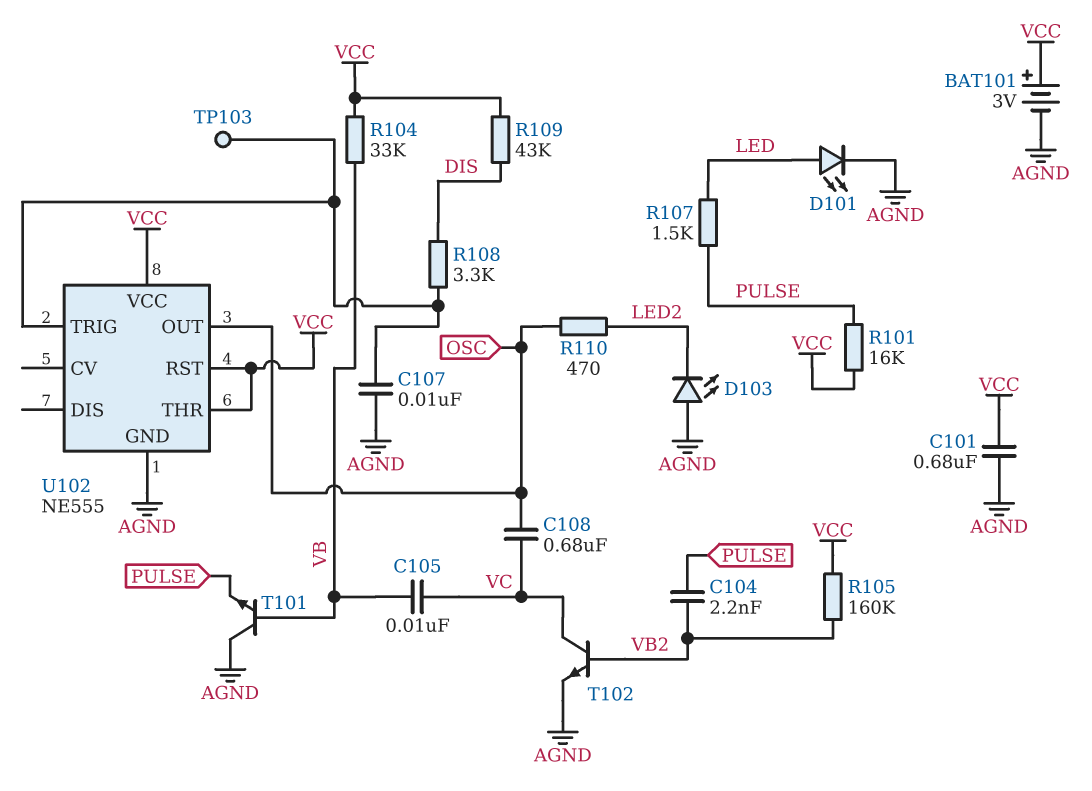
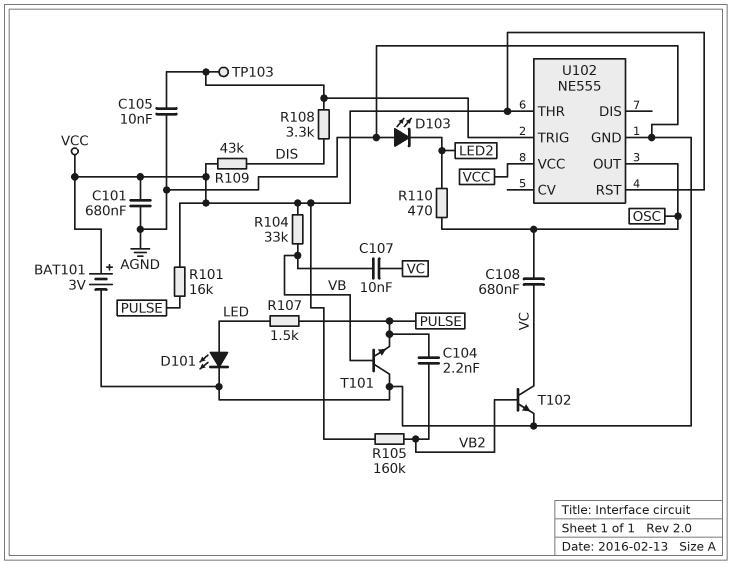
C105: 10nF (VB, VC) -> 10nF (AGND, U102/TRIG)
C107: 10nF (AGND, U102/TRIG) -> 10nF (VB, VC)

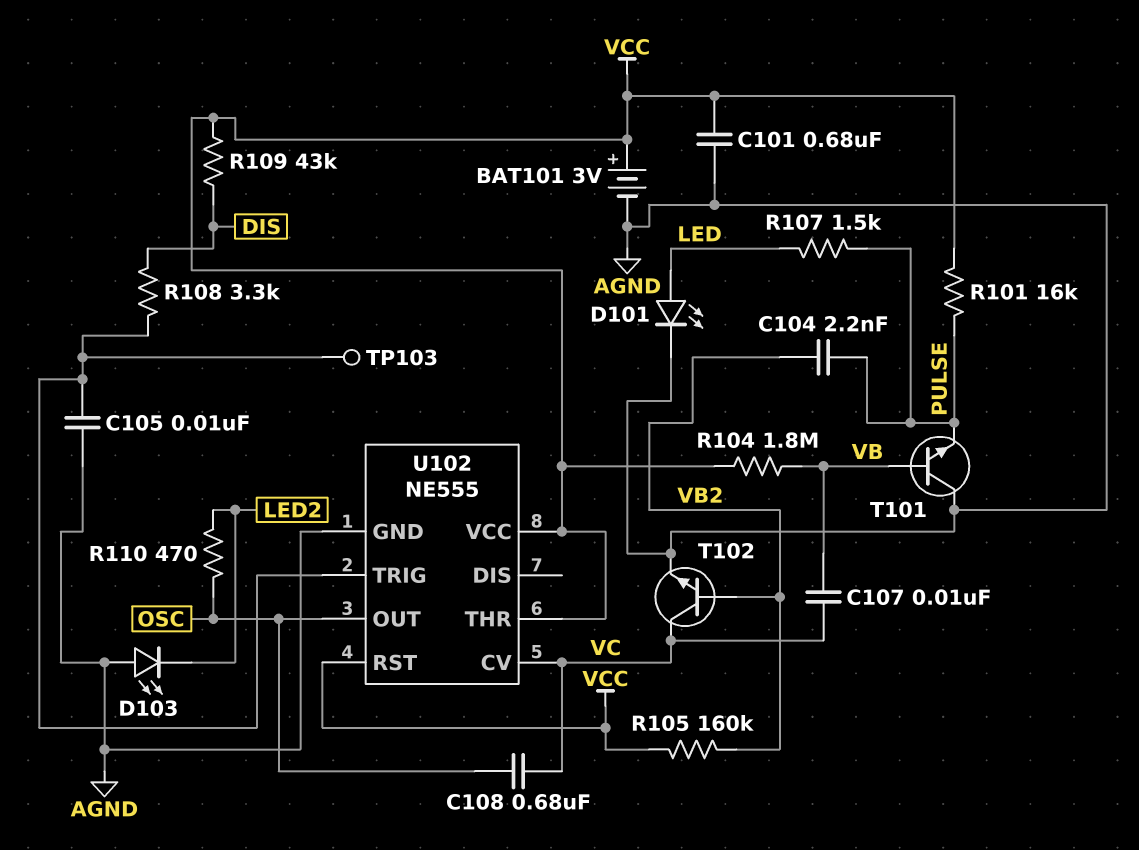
R104: 33k (VB, VCC) -> 1.8M (VB, VCC)
U102 pin CV: none -> VC

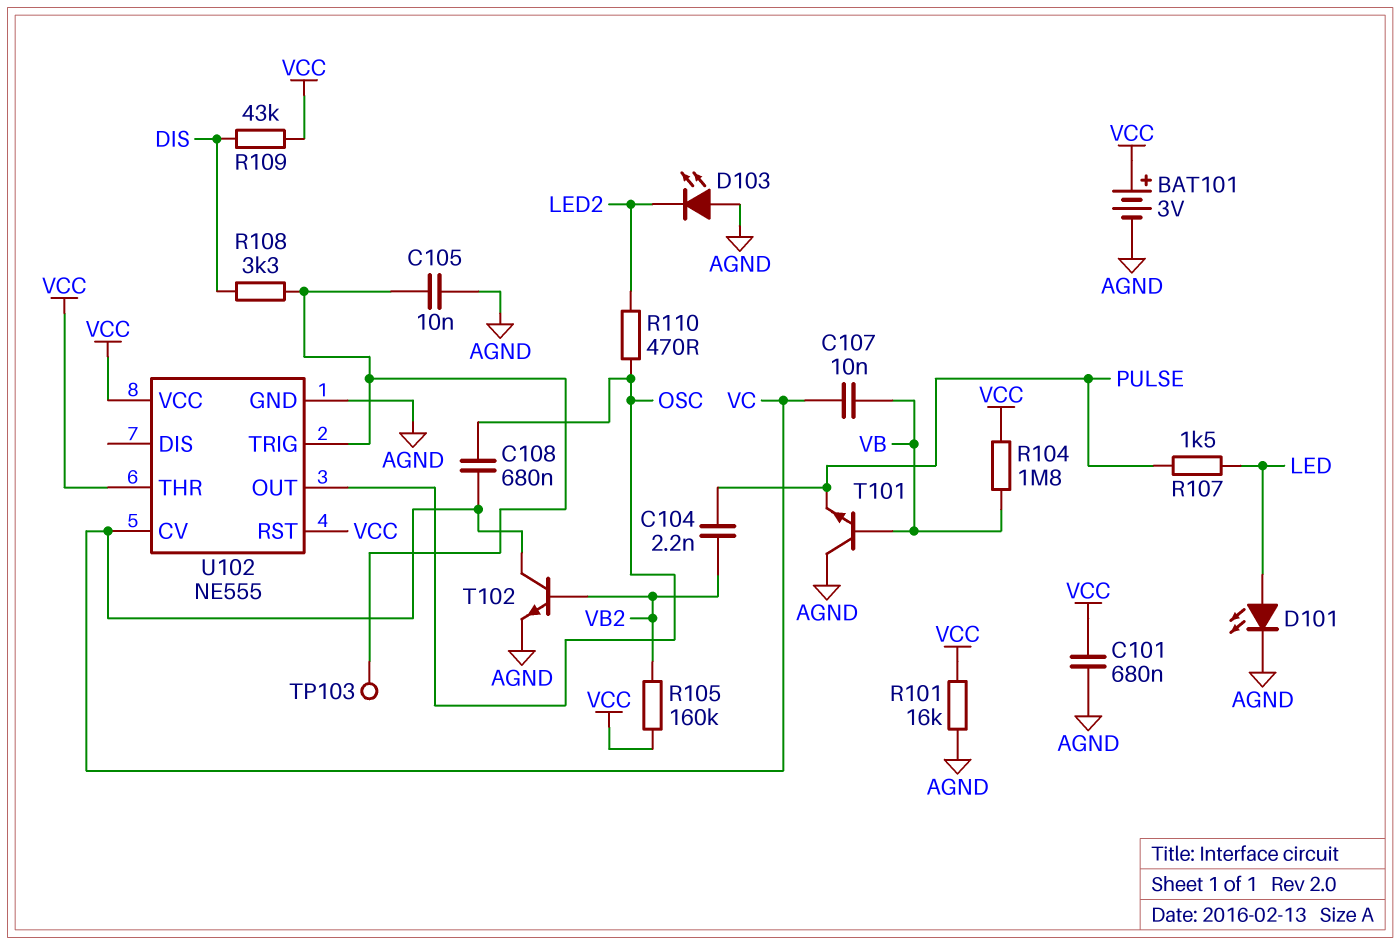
R101: 16k (PULSE, VCC) -> 16k (AGND, VCC)

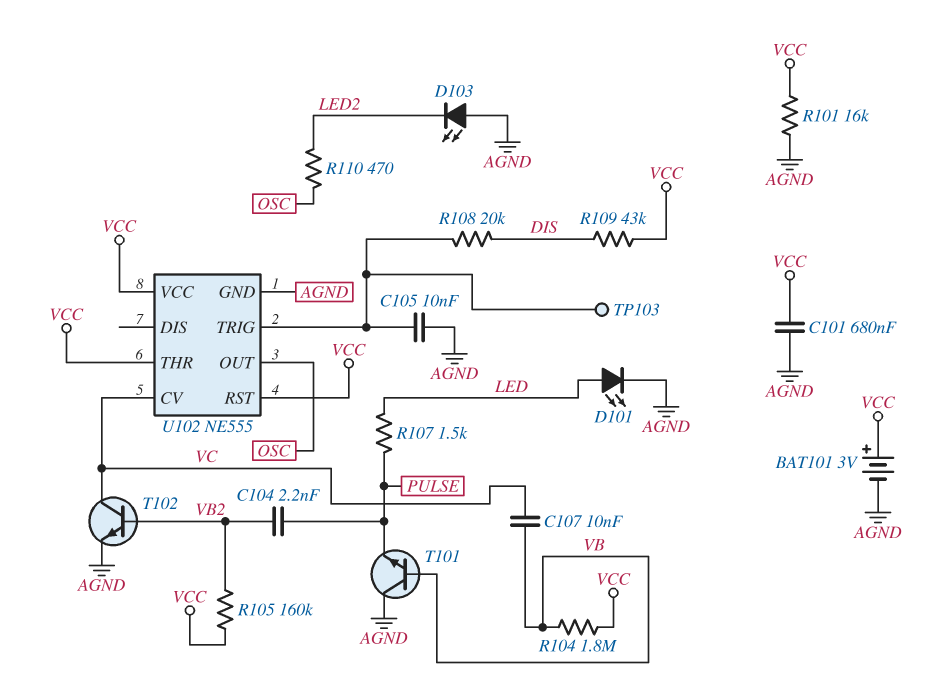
C108: 680nF (OSC, VC) -> none
R108: 3.3k (DIS, U102/TRIG) -> 20k (DIS, U102/TRIG)

